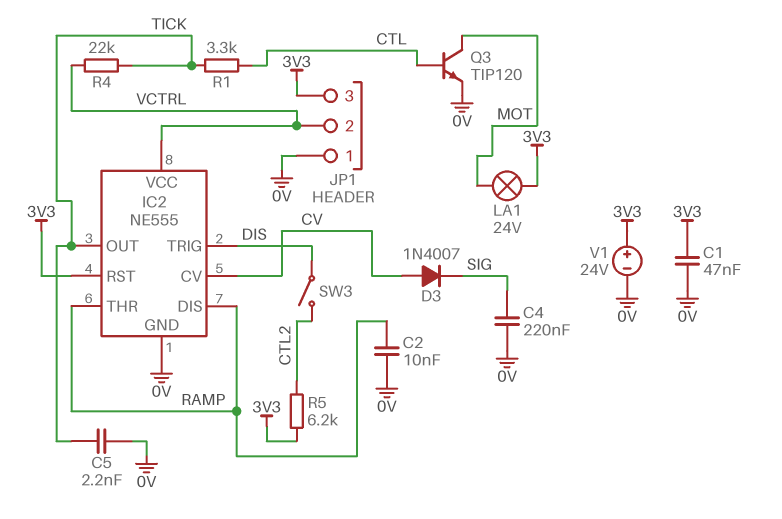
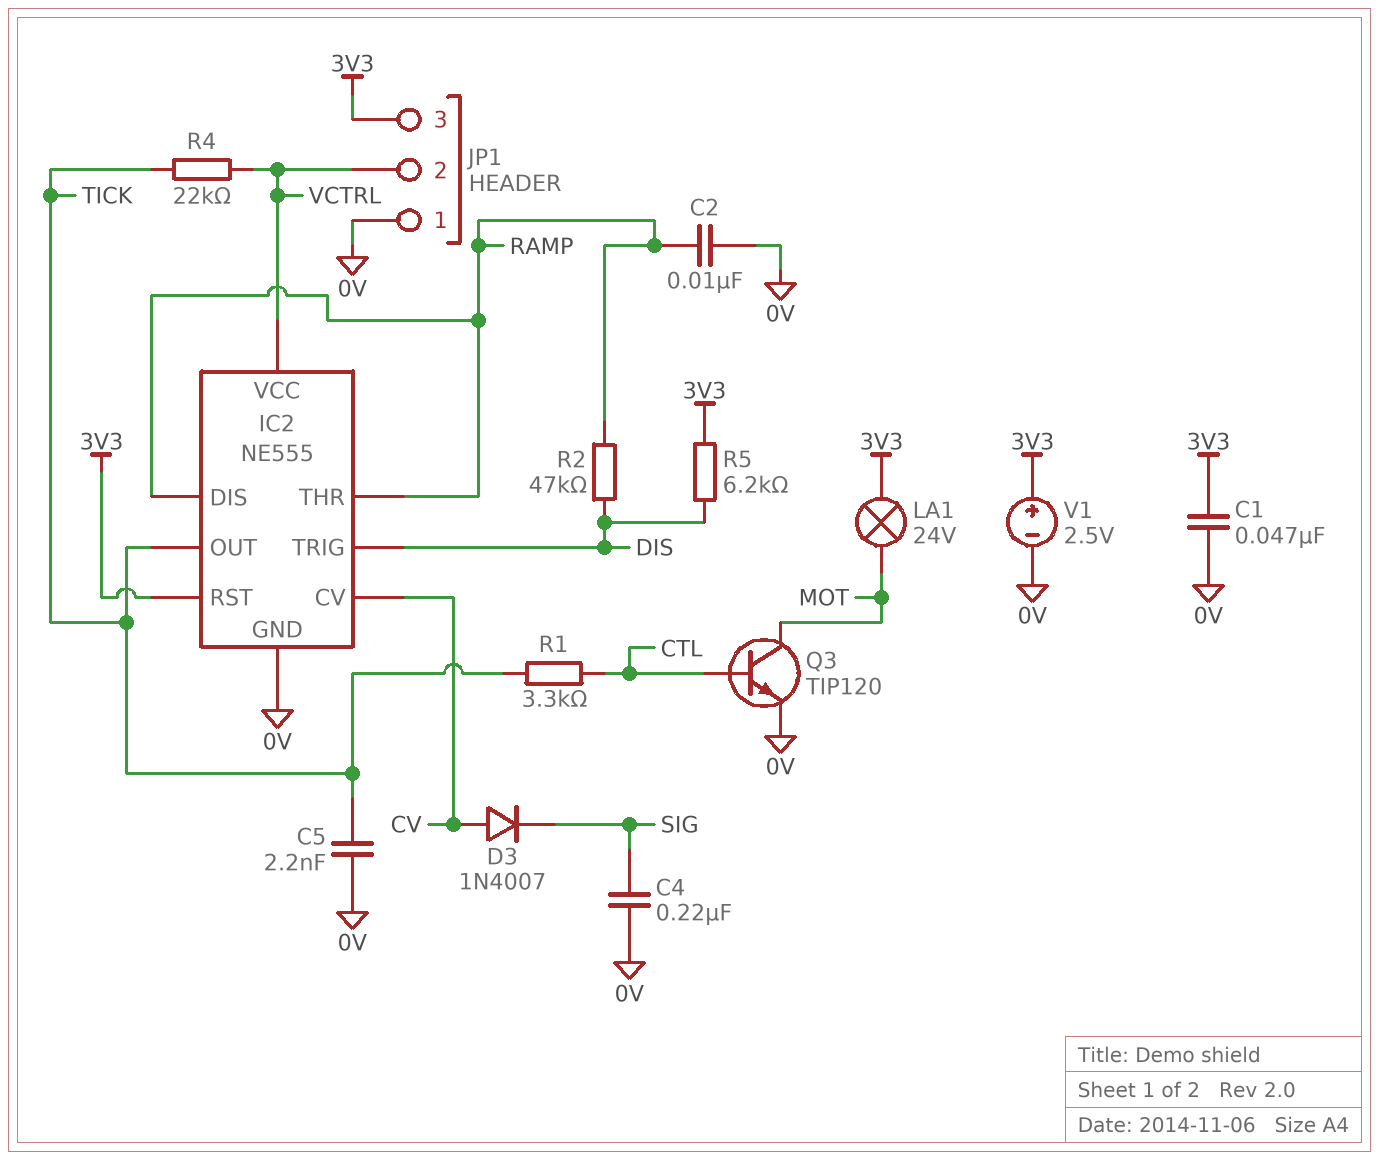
R2: none -> 47k (DIS, RAMP)
R5: 6.2k (3V3, CTL2) -> 6.2k (3V3, DIS)
SW3: switch (CTL2, DIS) -> none
V1: 24V (plus 3V3, minus 0V) -> 2.5V (plus 3V3, minus 0V)

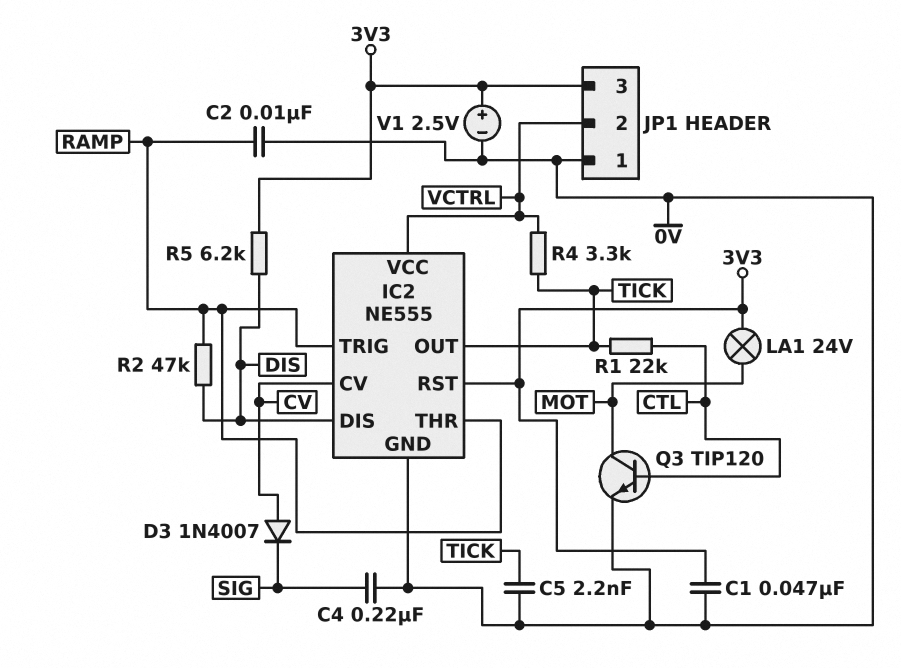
IC2 pin DIS: RAMP -> DIS
IC2 pin TRIG: DIS -> RAMP
R1: 3.3k (CTL, TICK) -> 22k (CTL, TICK)
R4: 22k (TICK, VCTRL) -> 3.3k (TICK, VCTRL)

